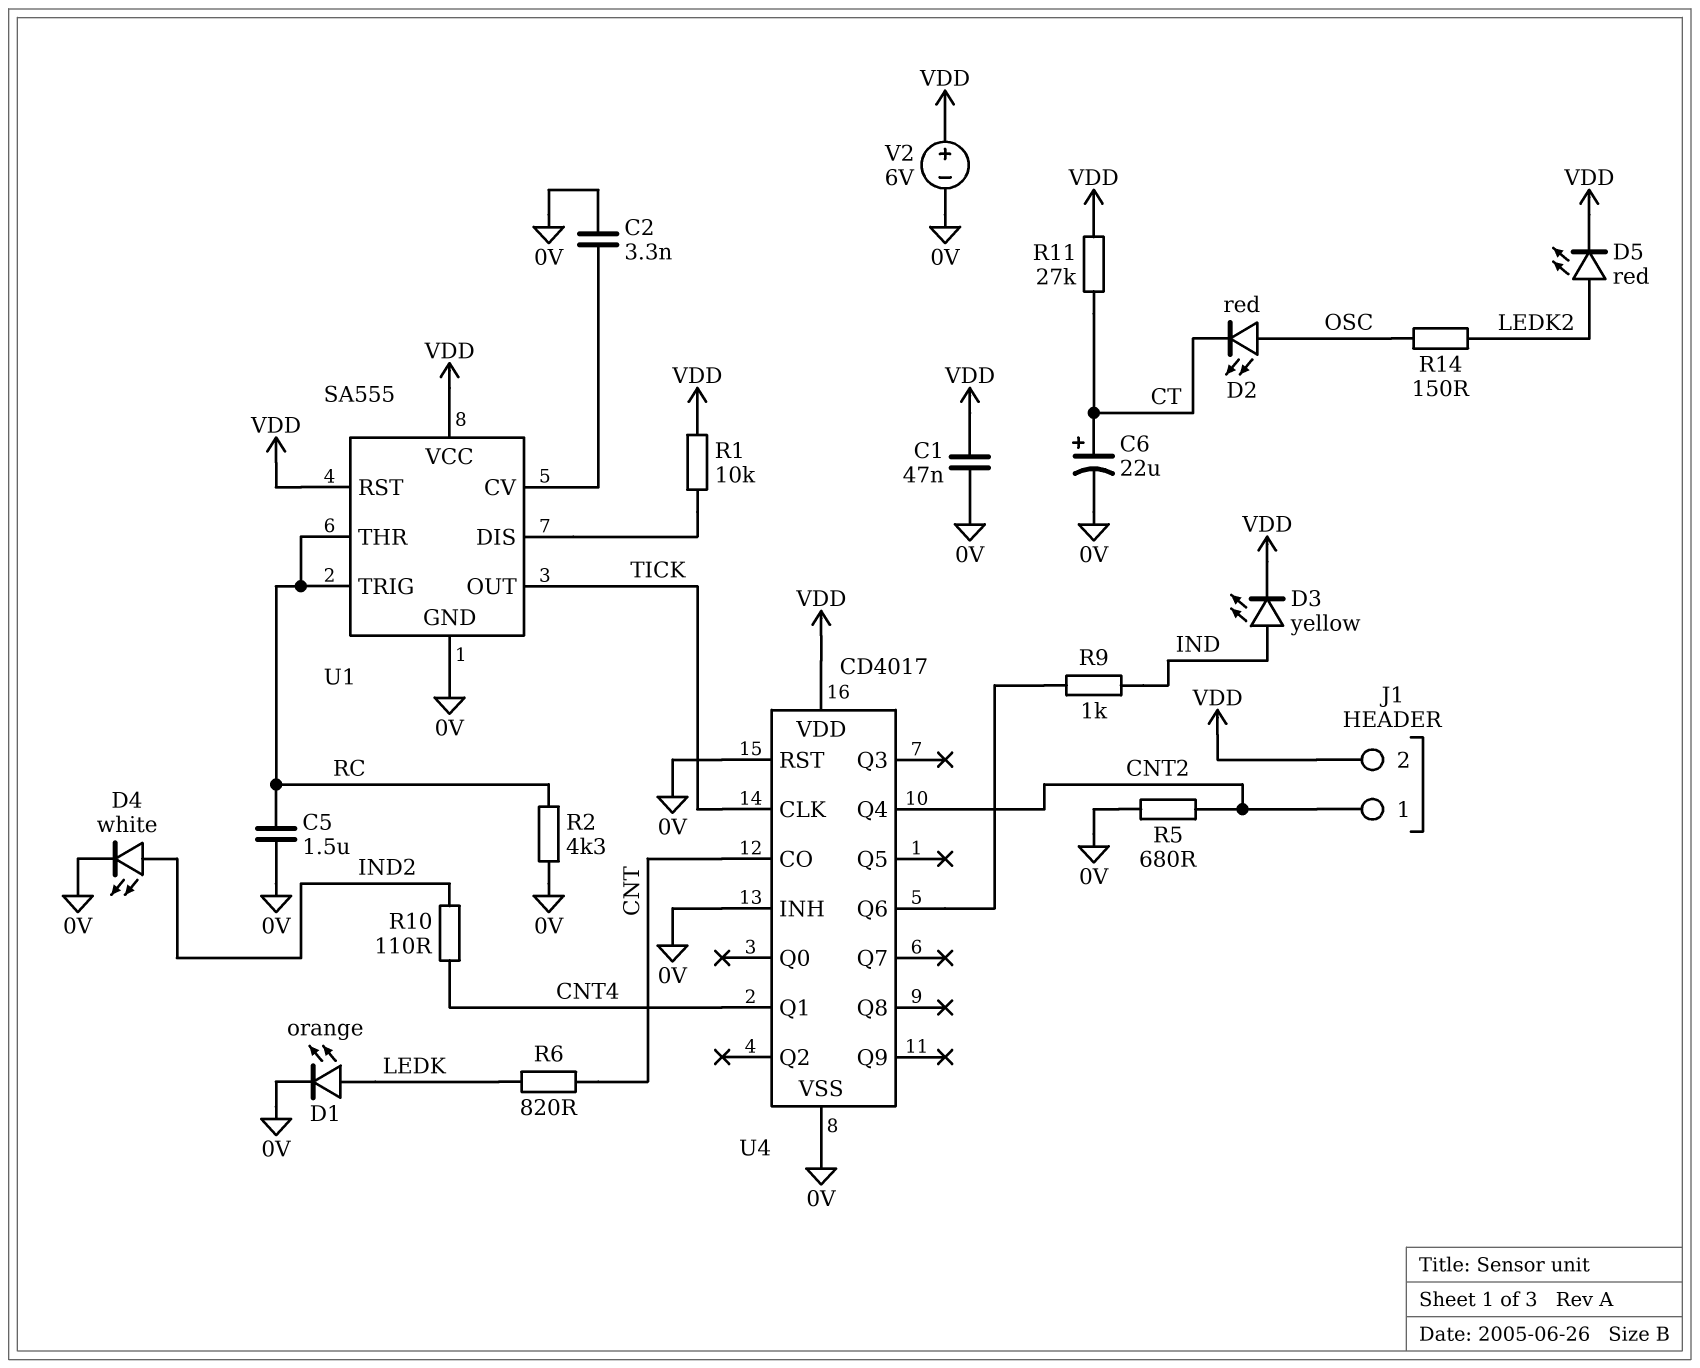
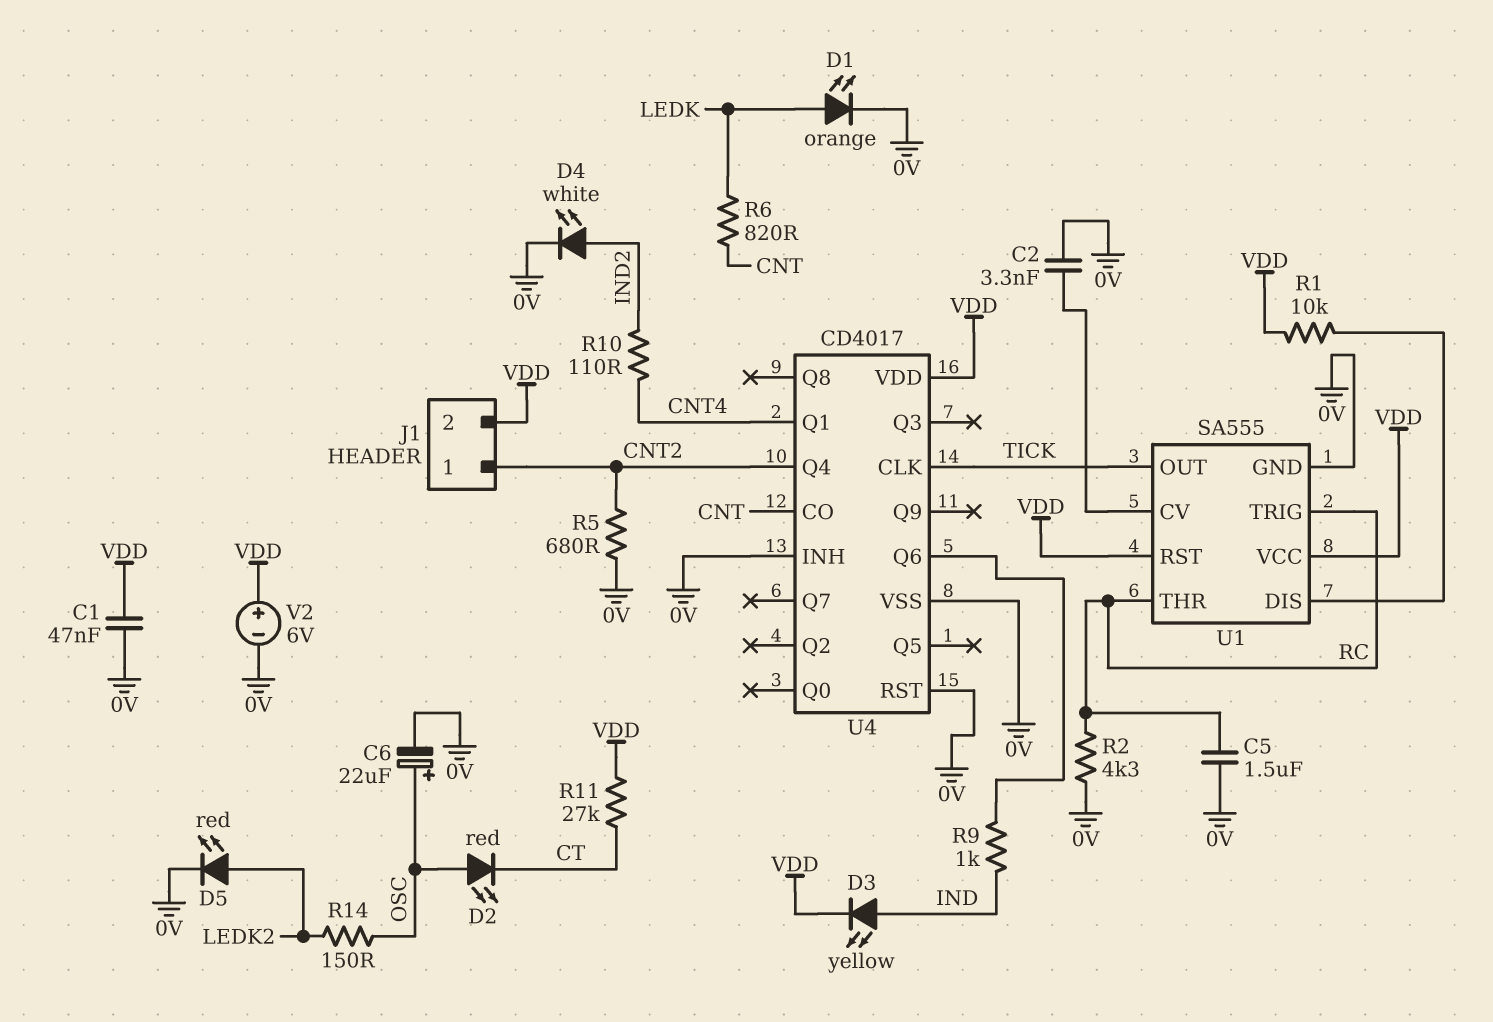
C6: 22uF (plus CT, minus 0V) -> 22uF (plus OSC, minus 0V)
D5: LED red (A LEDK2, K VDD) -> LED red (A LEDK2, K 0V)

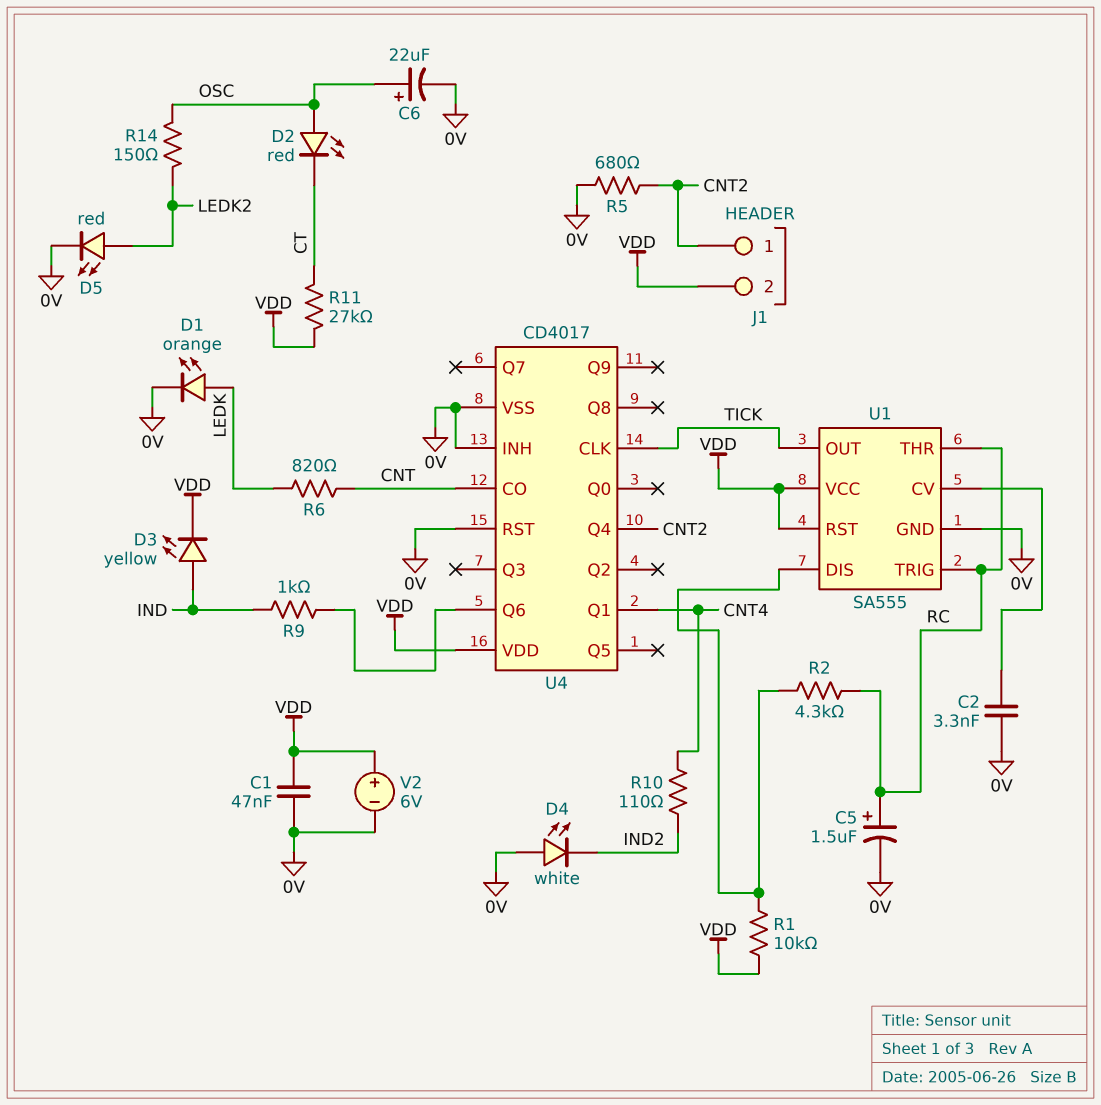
C5: 1.5uF (0V, RC) -> 1.5uF (plus RC, minus 0V)
D4: LED white (A IND2, K 0V) -> LED white (A 0V, K IND2)
R2: 4.3k (0V, RC) -> 4.3k (RC, U1/DIS)

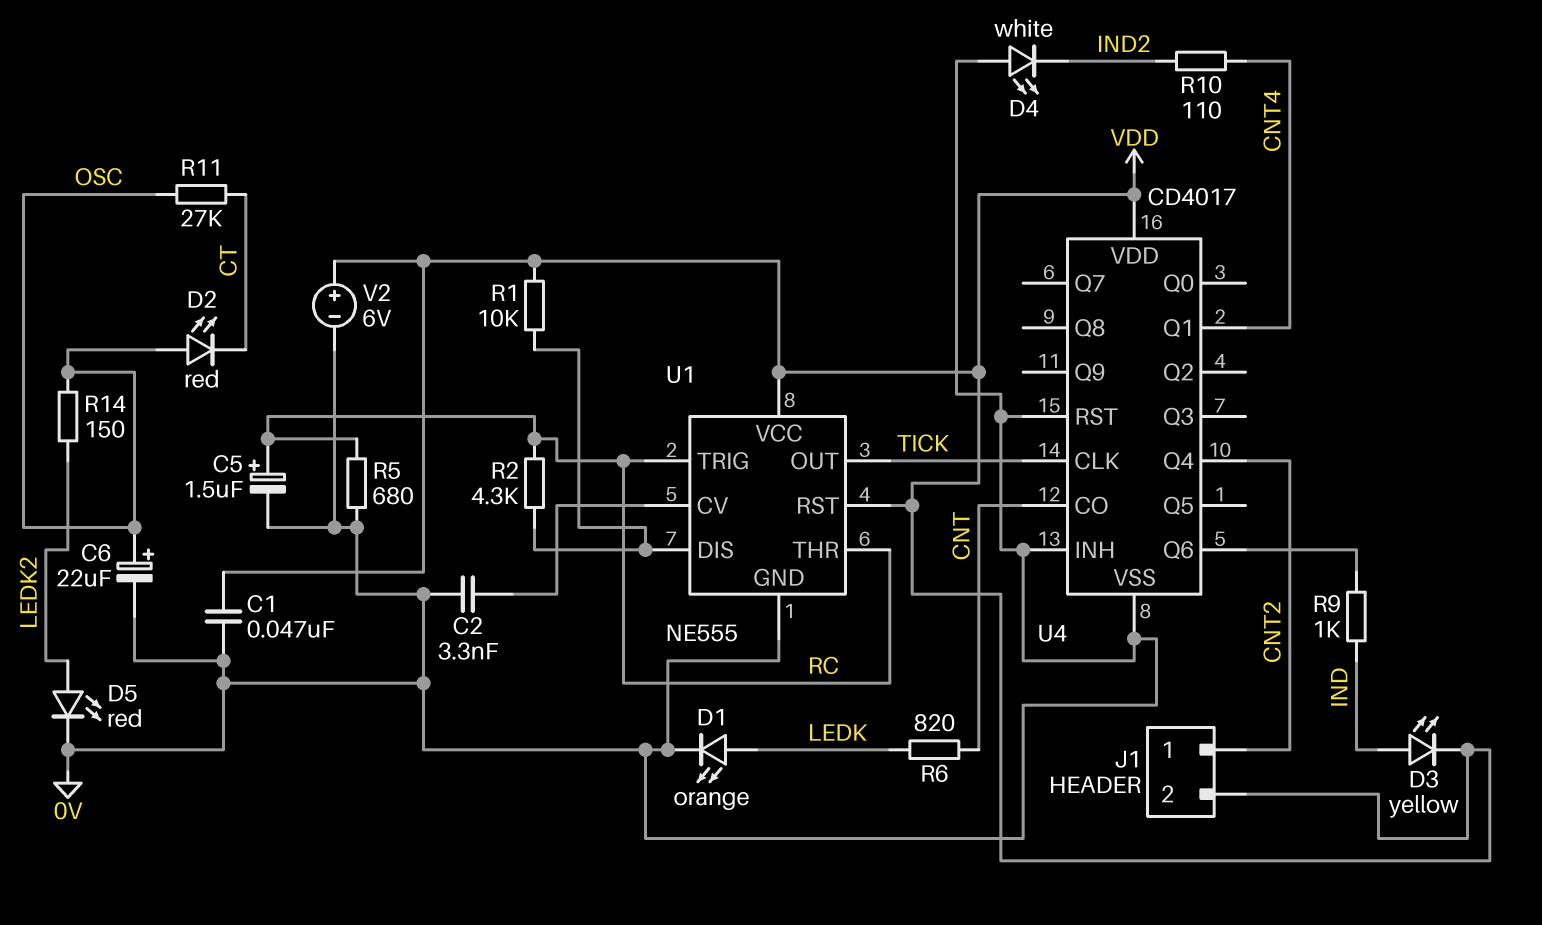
R5: 680 (0V, CNT2) -> 680 (0V, RC)
R11: 27k (CT, VDD) -> 27k (CT, OSC)
U1: SA555 -> NE555

